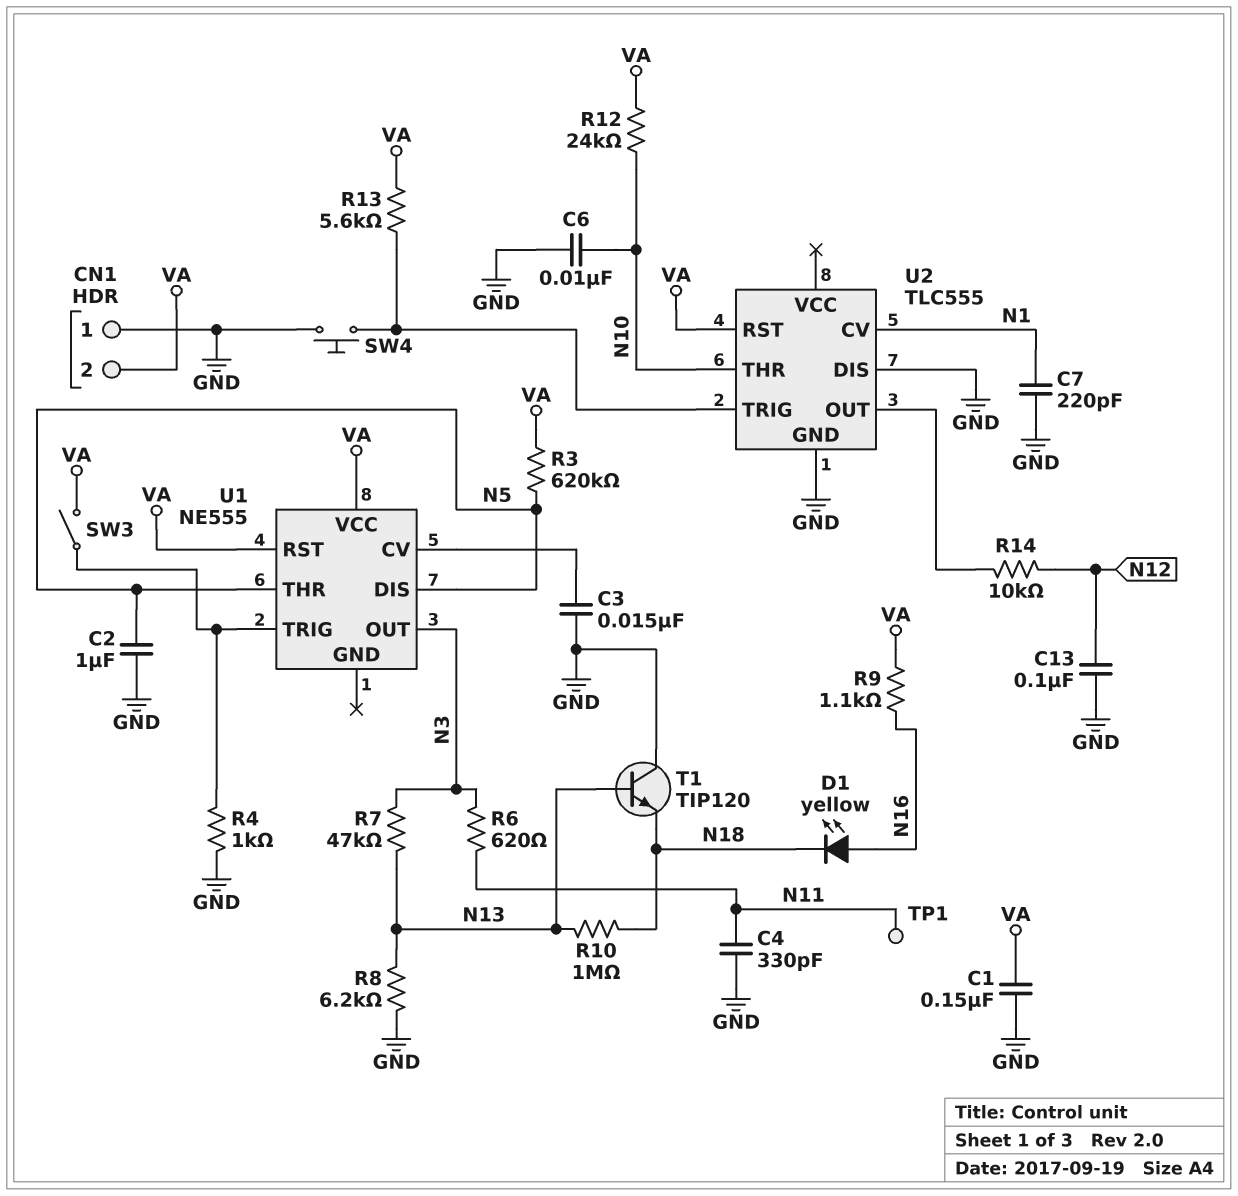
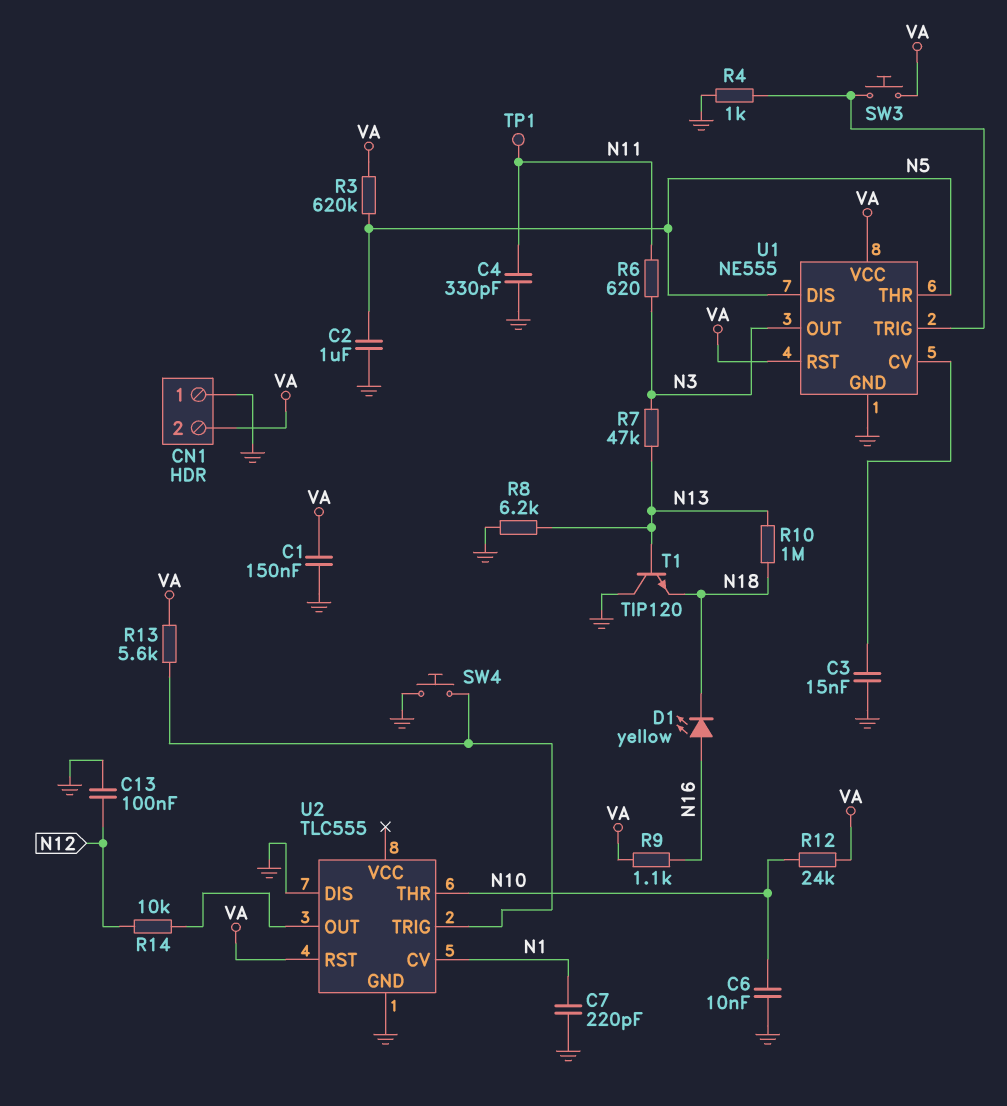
SW3: switch (U1/TRIG, VA) -> button (U1/TRIG, VA)
U1 pin GND: none -> GND

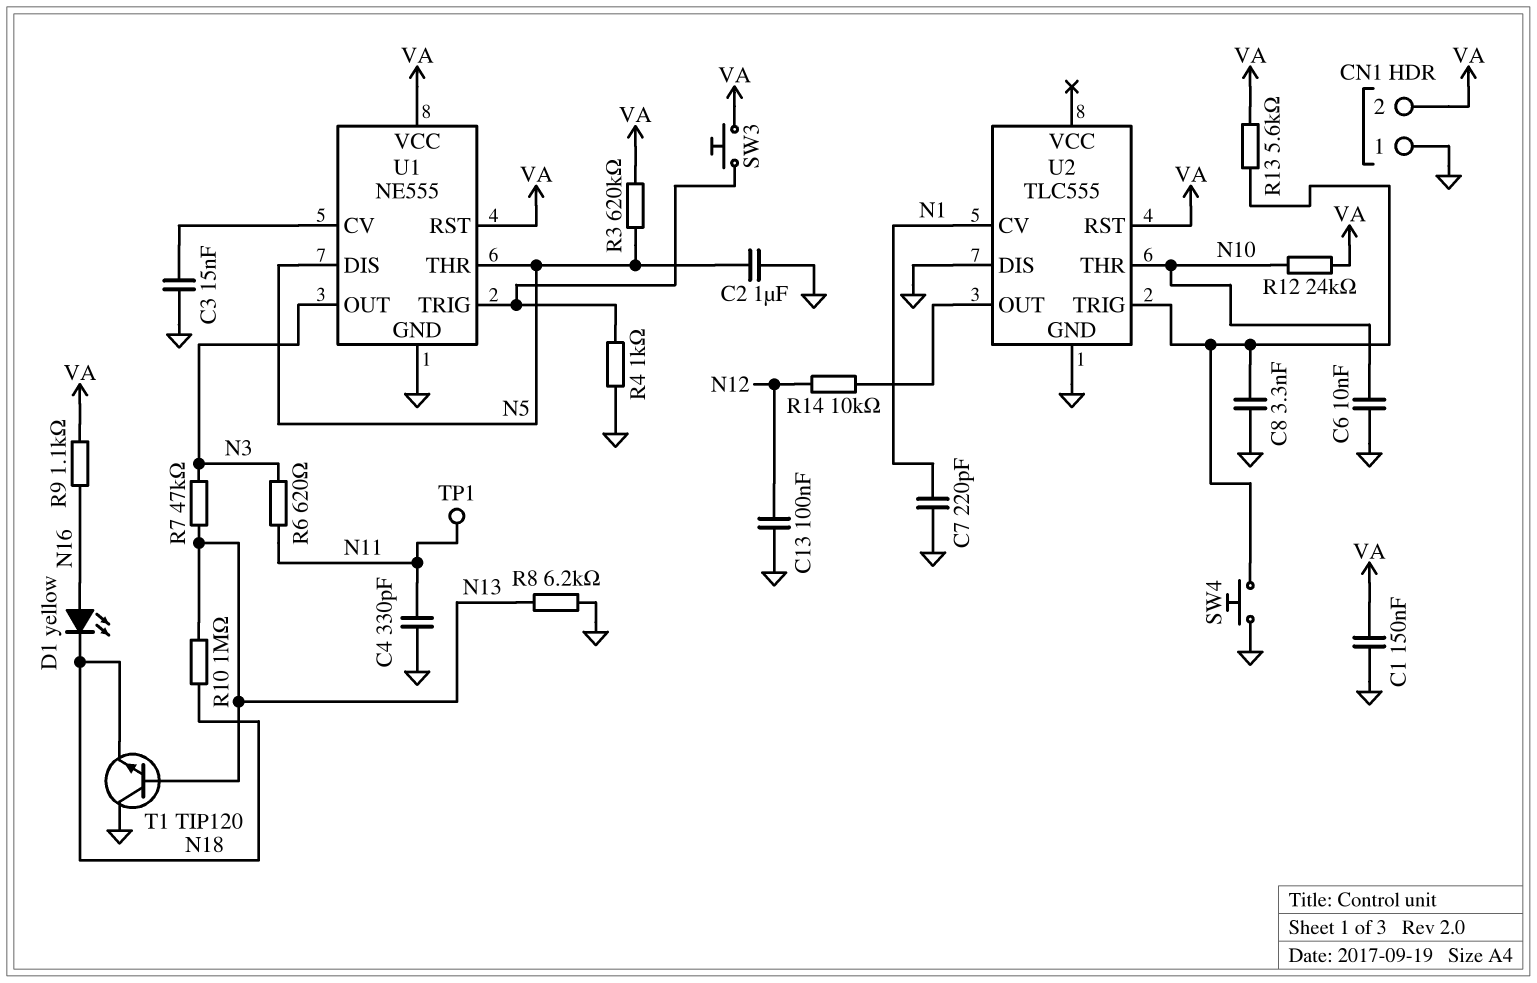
C8: none -> 3.3nF (GND, U2/TRIG)

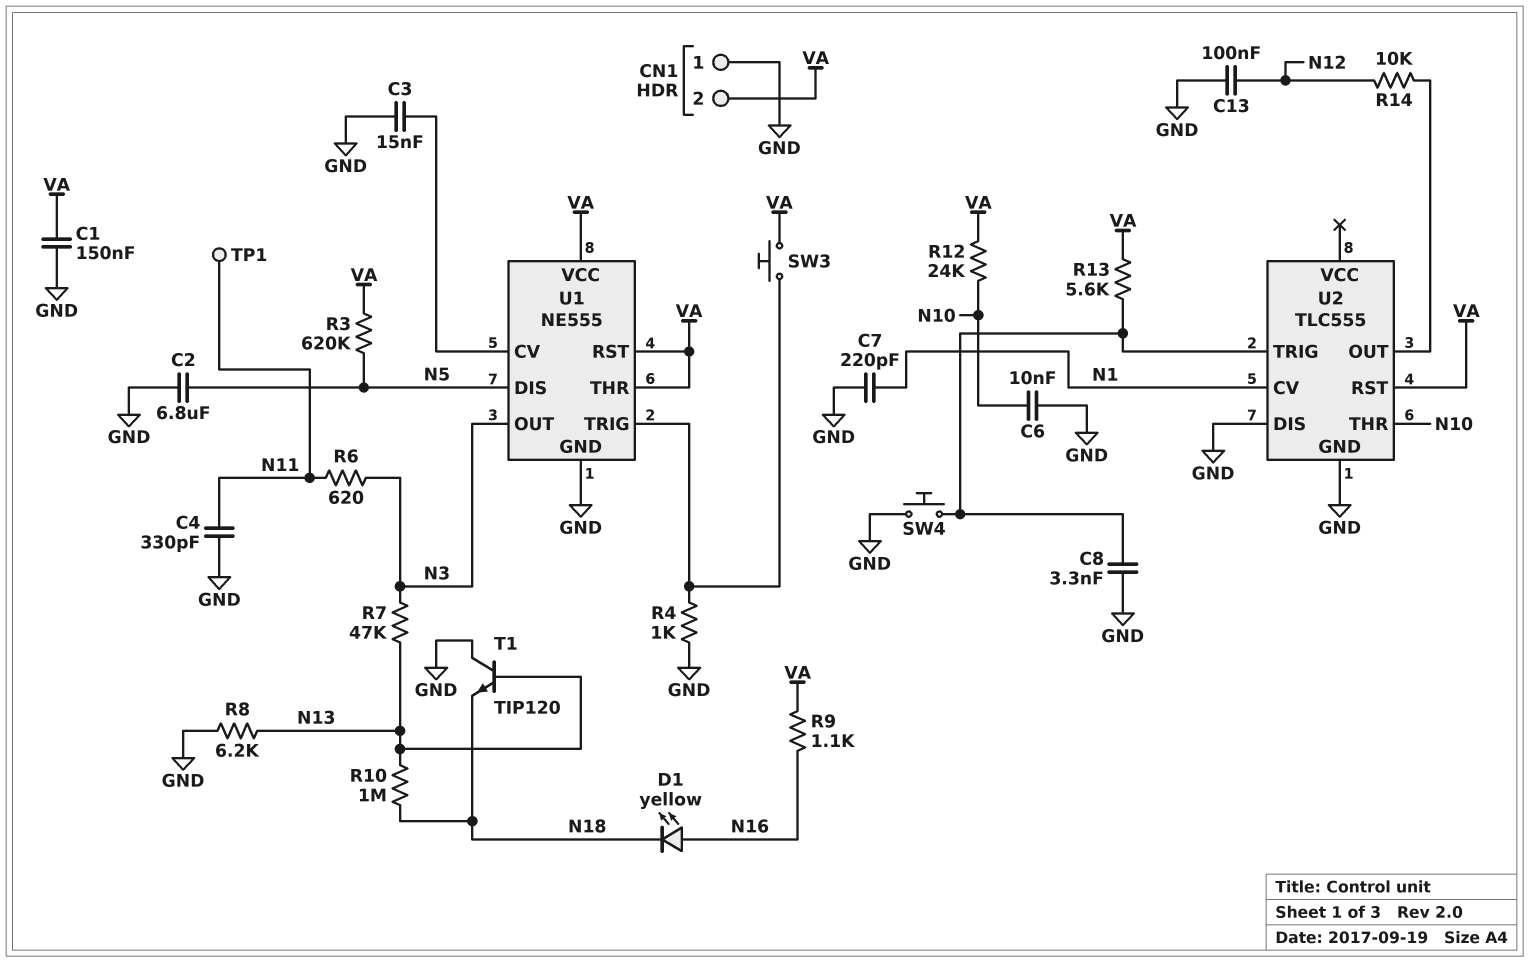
C2: 1uF (GND, N5) -> 6.8uF (GND, N5)
U1 pin THR: N5 -> VA

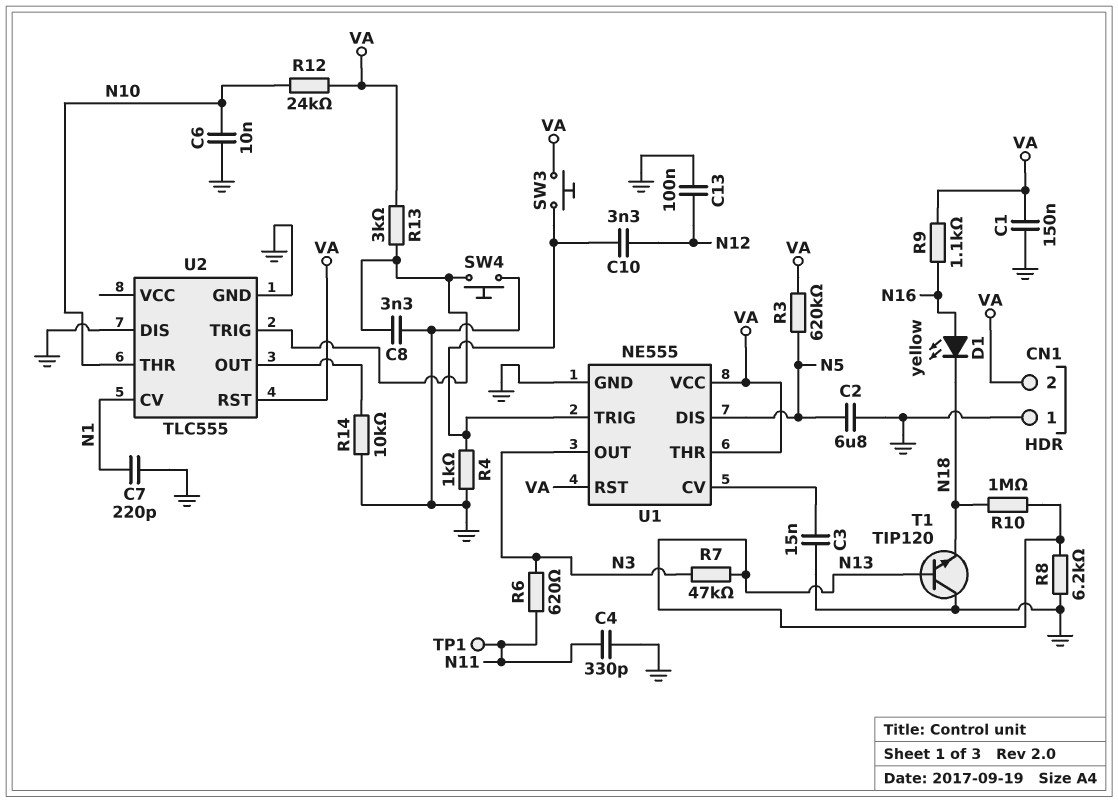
C10: none -> 3.3nF (N12, U1/TRIG)
R13: 5.6k (U2/TRIG, VA) -> 3k (U2/TRIG, VA)
R14: 10k (N12, U2/OUT) -> 10k (GND, U2/OUT)

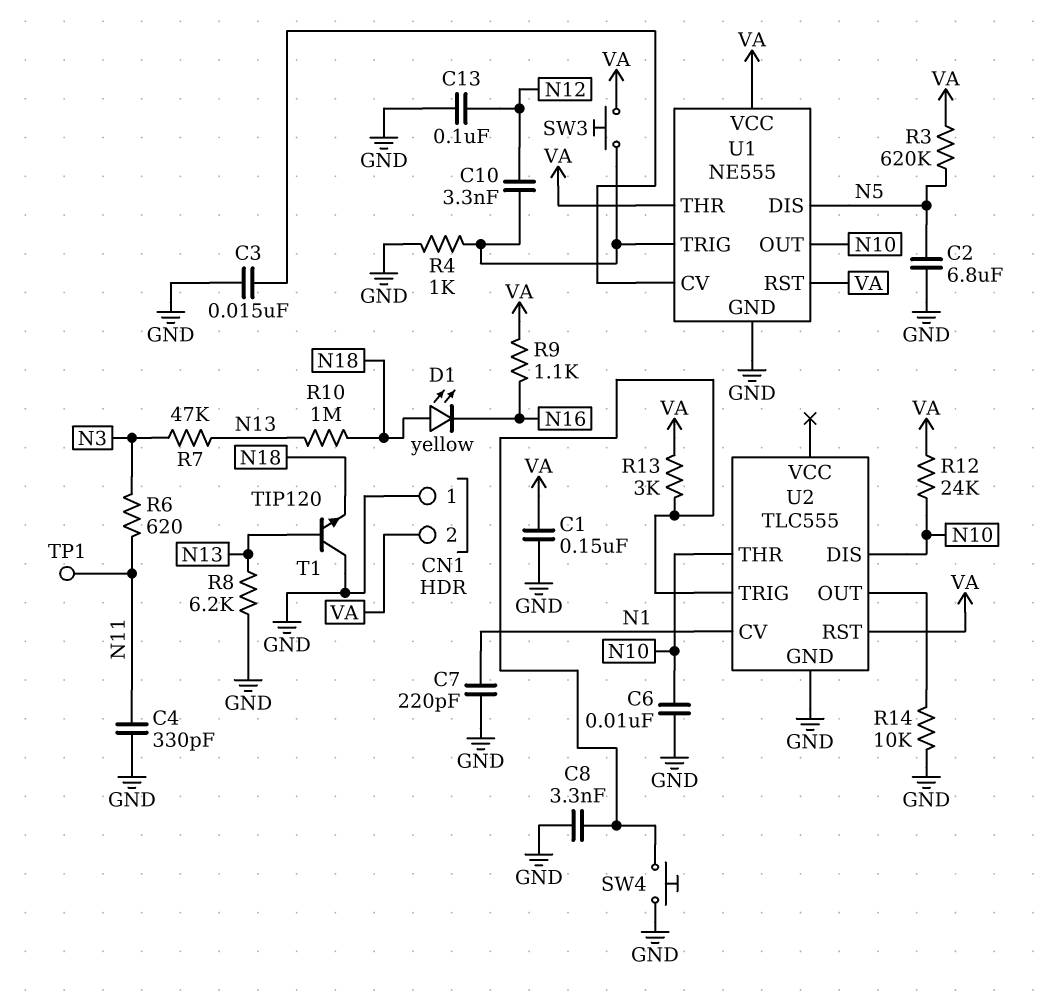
D1: LED yellow (A N16, K N18) -> LED yellow (A N18, K N16)
U1 pin OUT: N3 -> N10
U2 pin DIS: GND -> N10

